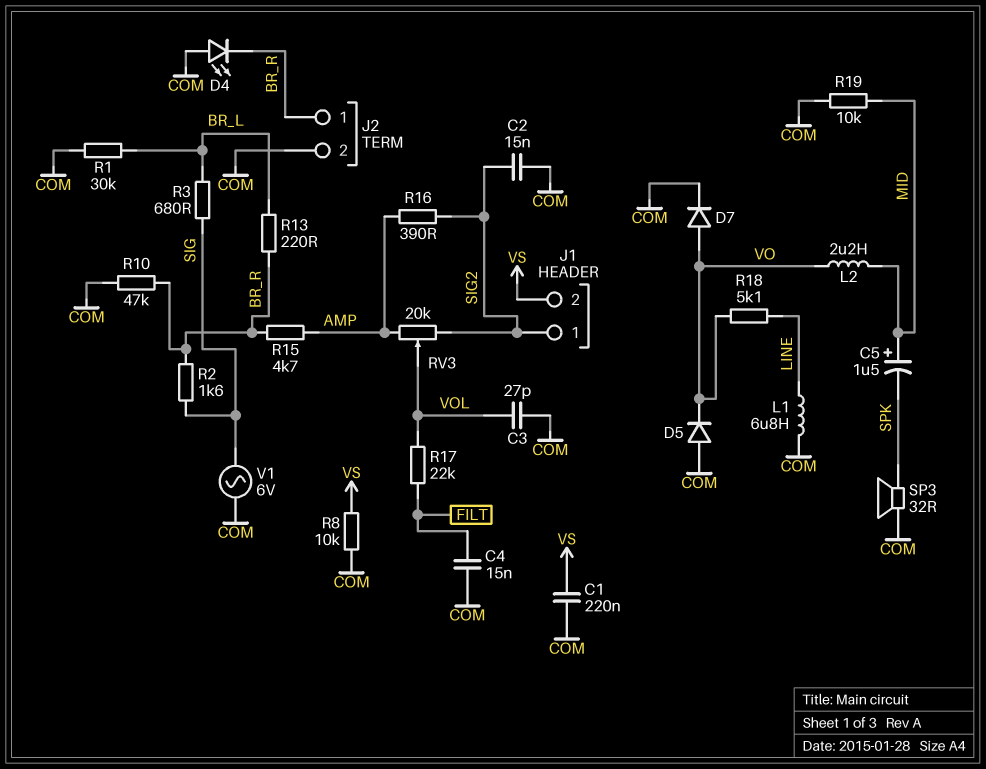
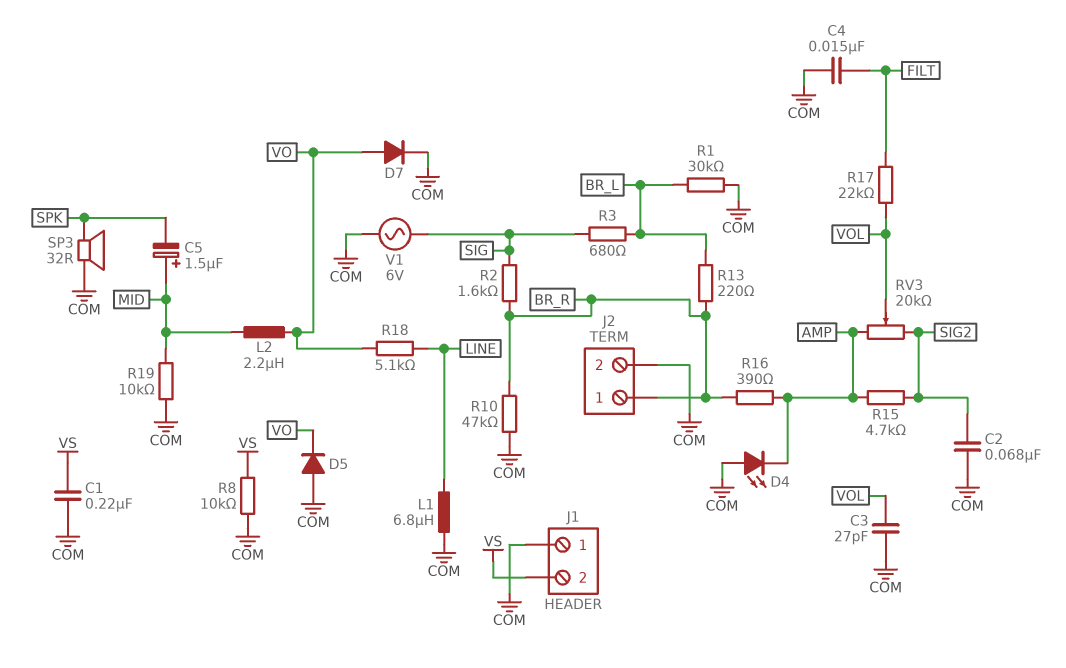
C2: 15nF (COM, SIG2) -> 68nF (COM, SIG2)
D4: LED (A COM, K BR_R) -> LED (A COM, K AMP)
J1 pin 1: SIG2 -> COM
R15: 4.7k (AMP, BR_R) -> 4.7k (AMP, SIG2)
R16: 390 (AMP, SIG2) -> 390 (AMP, BR_R)

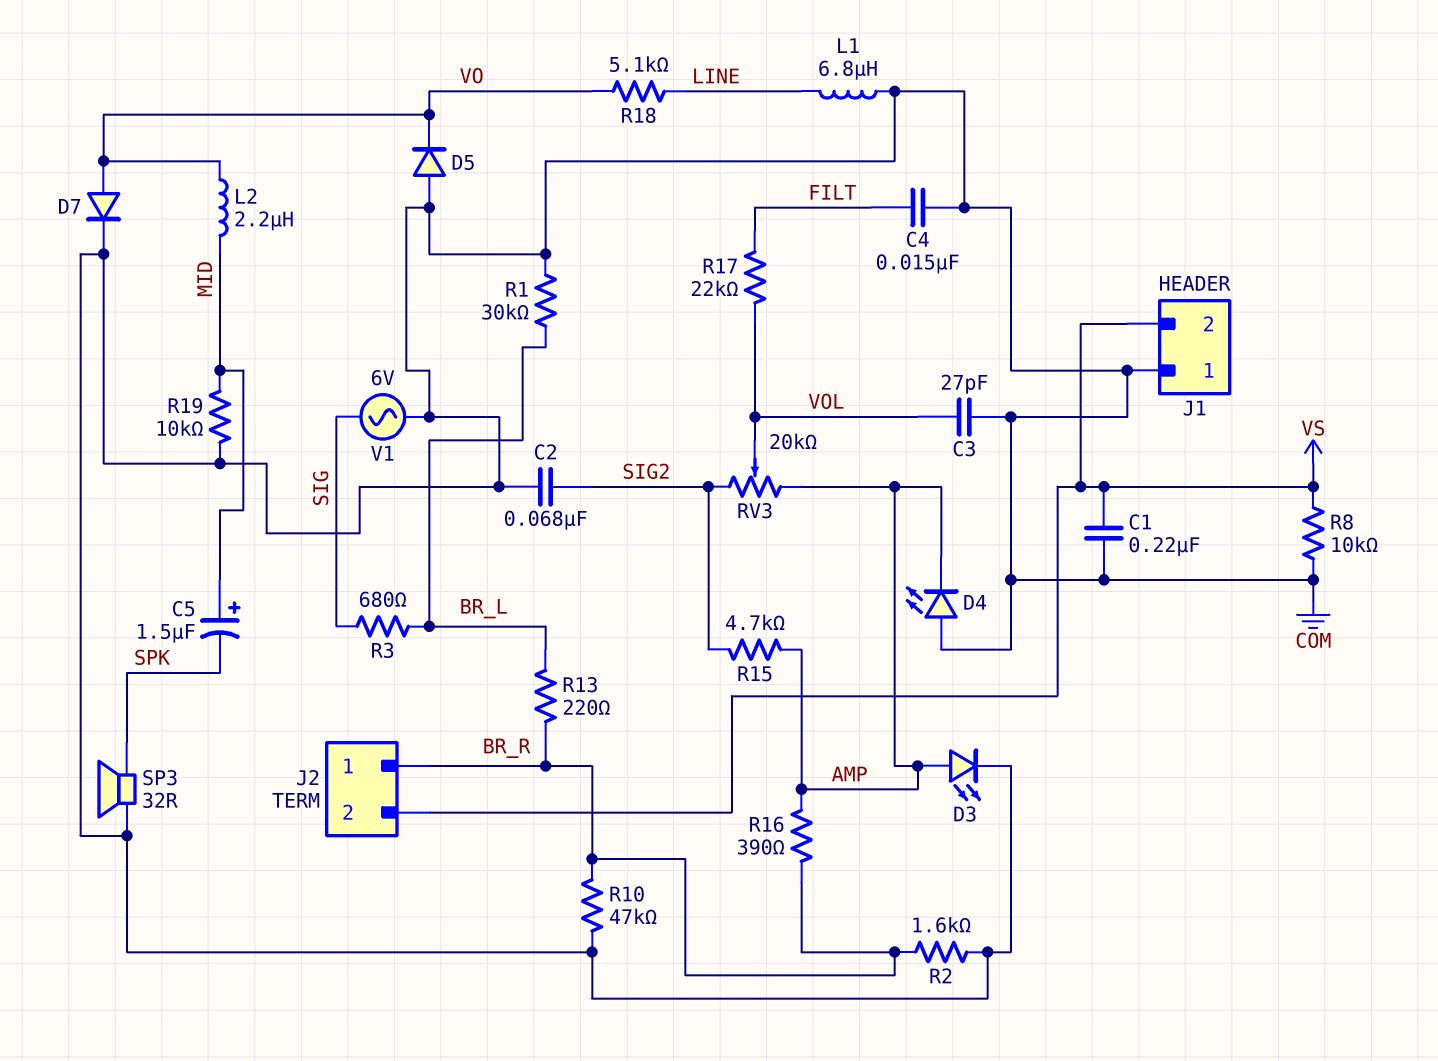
D3: none -> LED (A AMP, K COM)
J2 pin 2: COM -> VS
R2: 1.6k (BR_R, SIG) -> 1.6k (BR_R, COM)

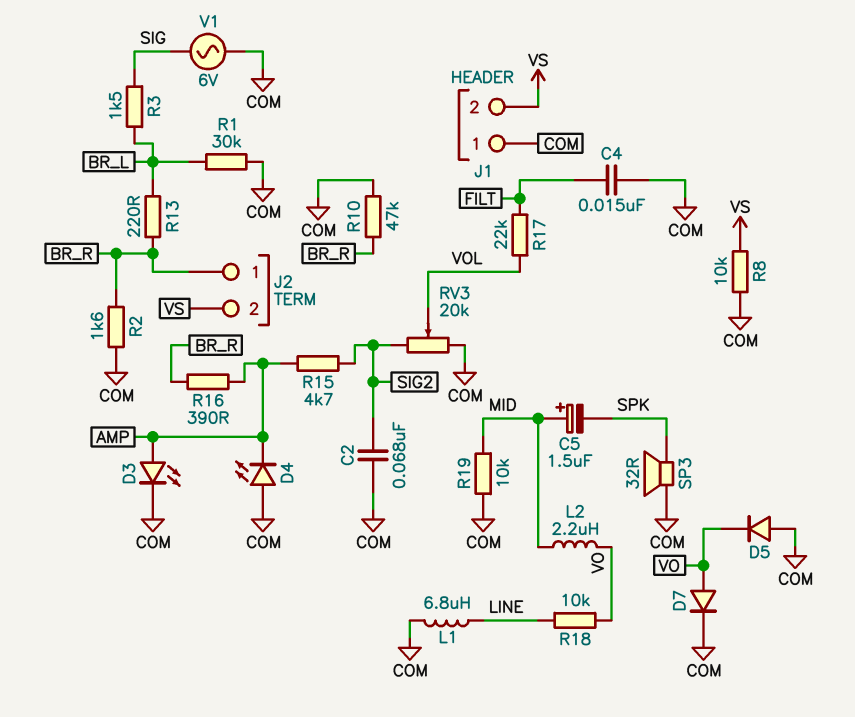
C1: 220nF (COM, VS) -> none
C3: 27pF (COM, VOL) -> none
R3: 680 (BR_L, SIG) -> 1.5k (BR_L, SIG)
R18: 5.1k (LINE, VO) -> 10k (LINE, VO)
RV3: 20k (AMP, SIG2, wiper VOL) -> 20k (COM, SIG2, wiper VOL)

